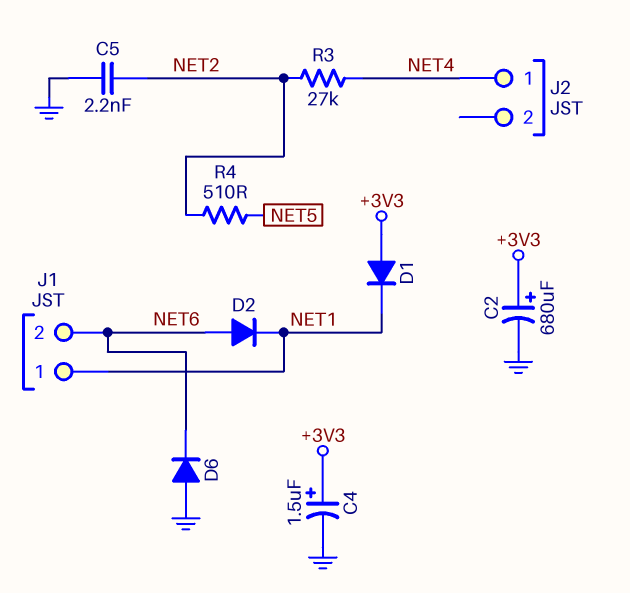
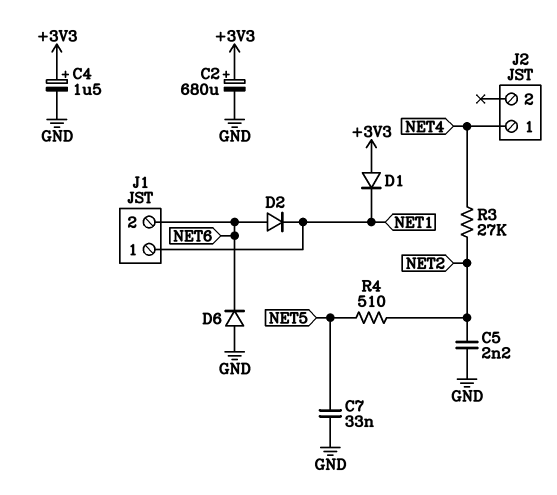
C7: none -> 33nF (GND, NET5)

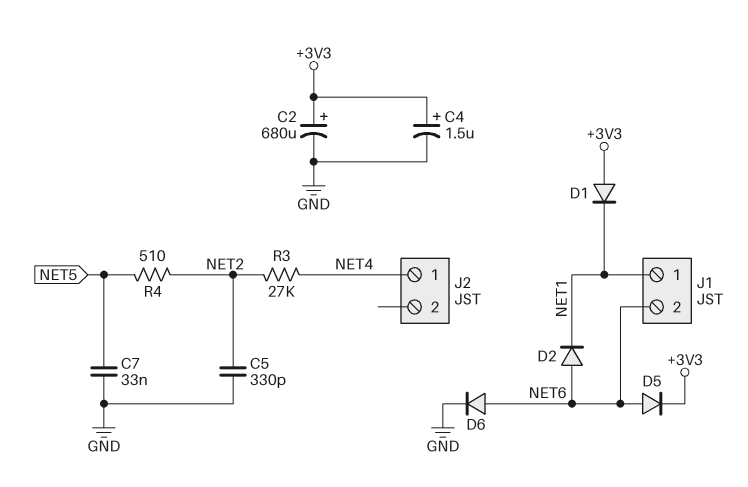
C5: 2.2nF (GND, NET2) -> 330pF (GND, NET2)
D5: none -> diode (A NET6, K +3V3)
D6: diode (A GND, K NET6) -> diode (A NET6, K GND)

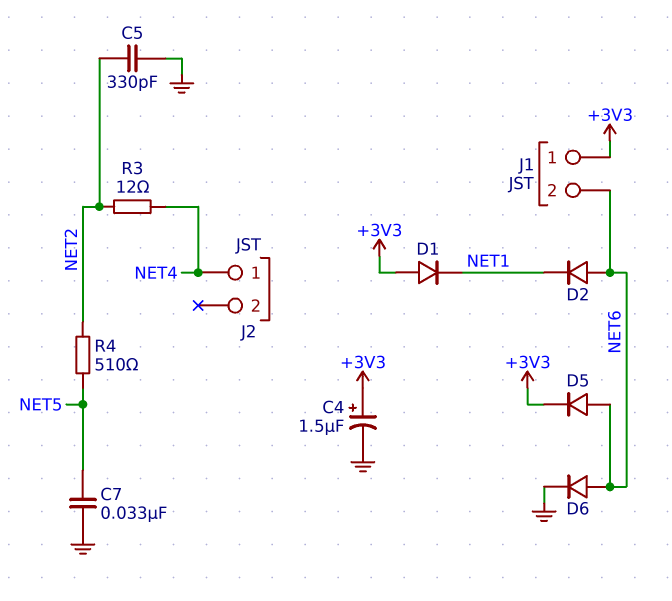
C2: 680uF (plus +3V3, minus GND) -> none
J1 pin 1: NET1 -> +3V3
R3: 27k (NET2, NET4) -> 12 (NET2, NET4)

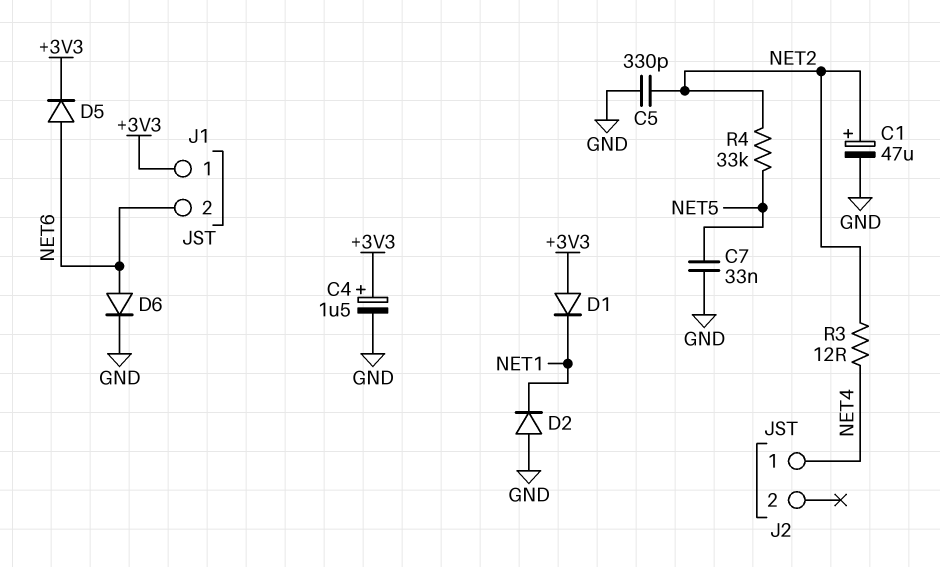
C1: none -> 47uF (plus NET2, minus GND)
D2: diode (A NET6, K NET1) -> diode (A GND, K NET1)
R4: 510 (NET2, NET5) -> 33k (NET2, NET5)

